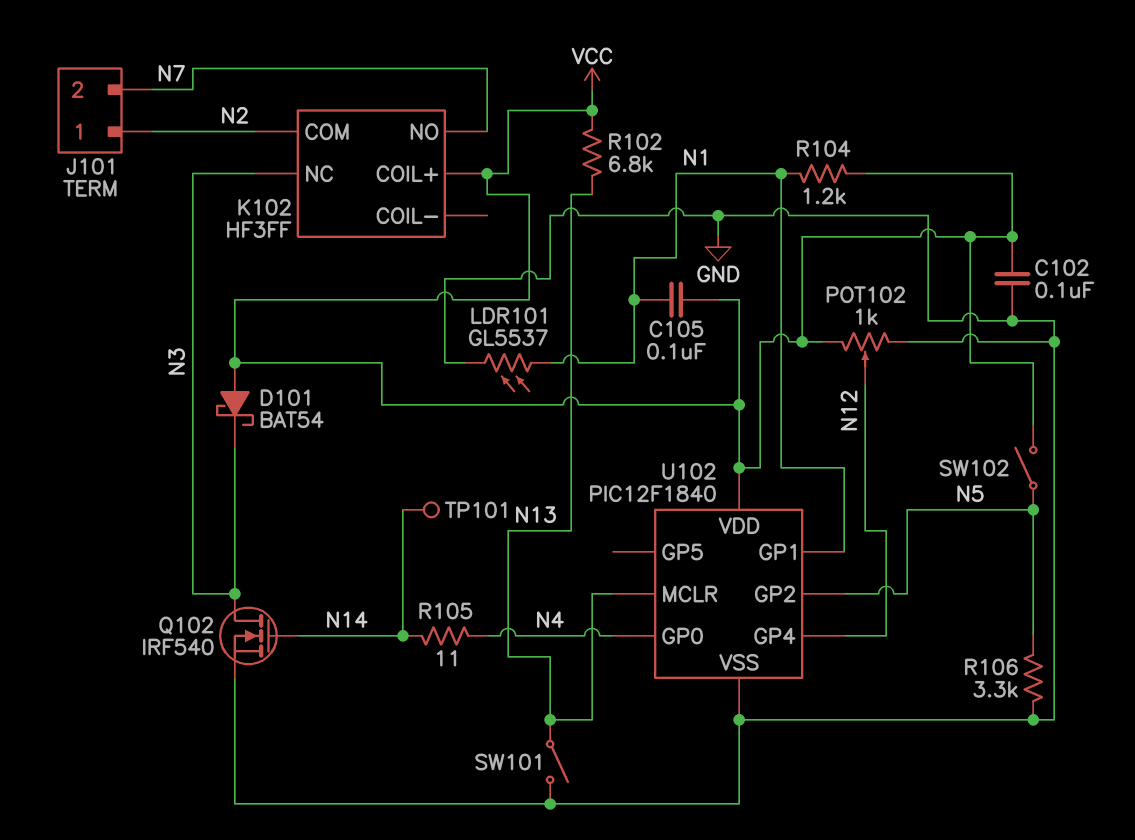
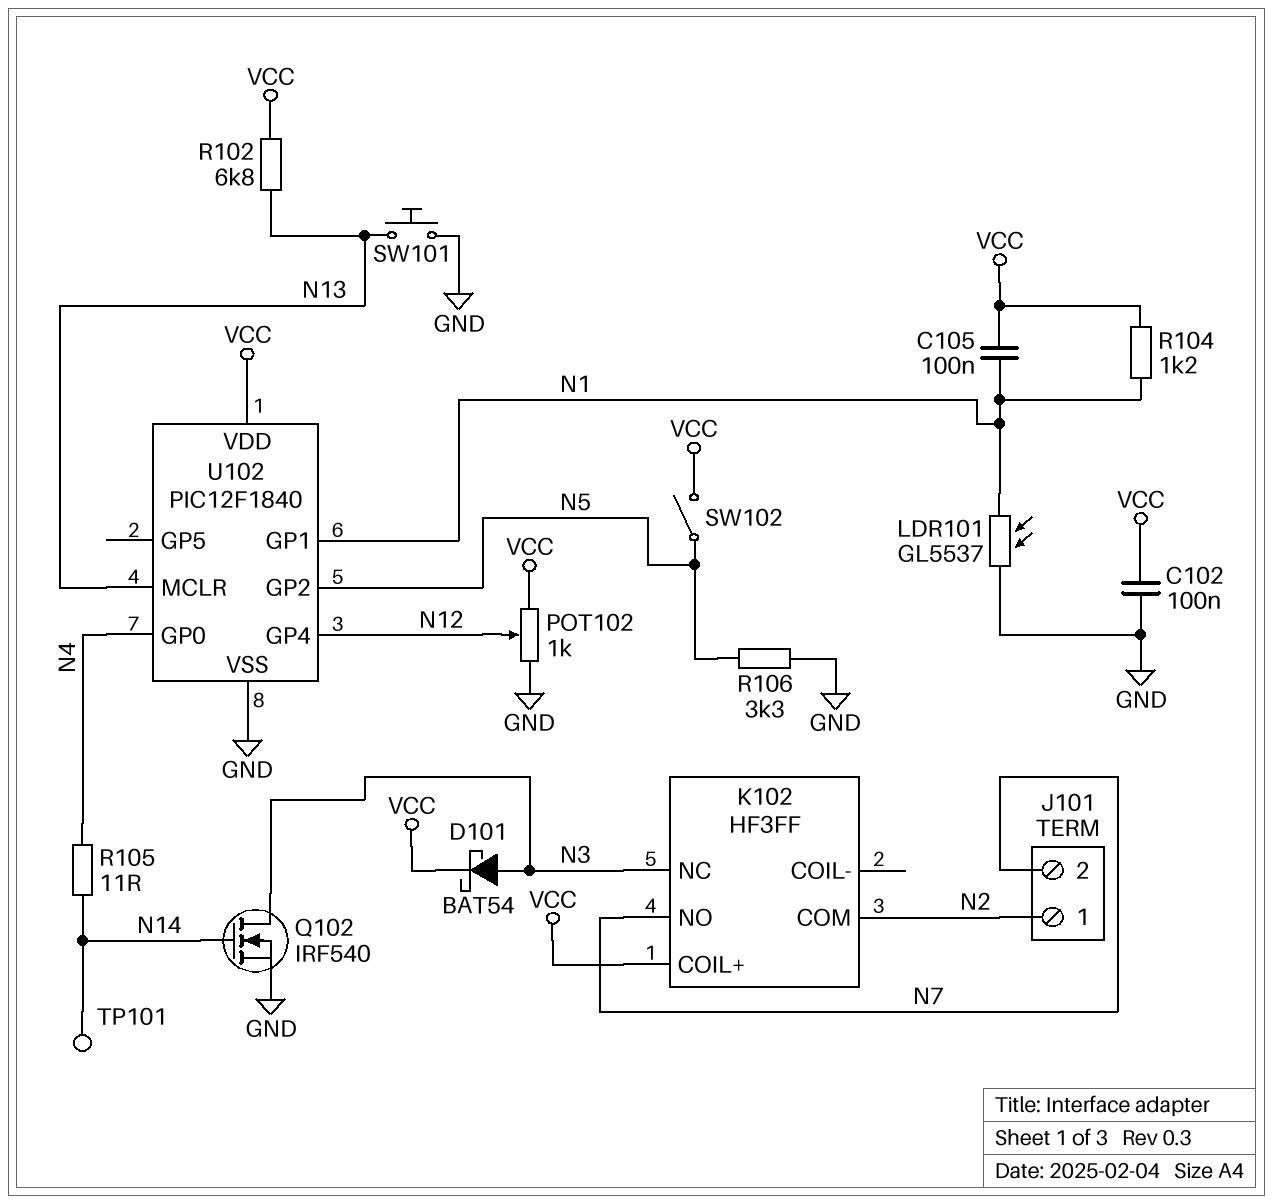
D101: schottky BAT54 (A VCC, K N3) -> schottky BAT54 (A N3, K VCC)
SW101: switch (GND, N13) -> button (GND, N13)

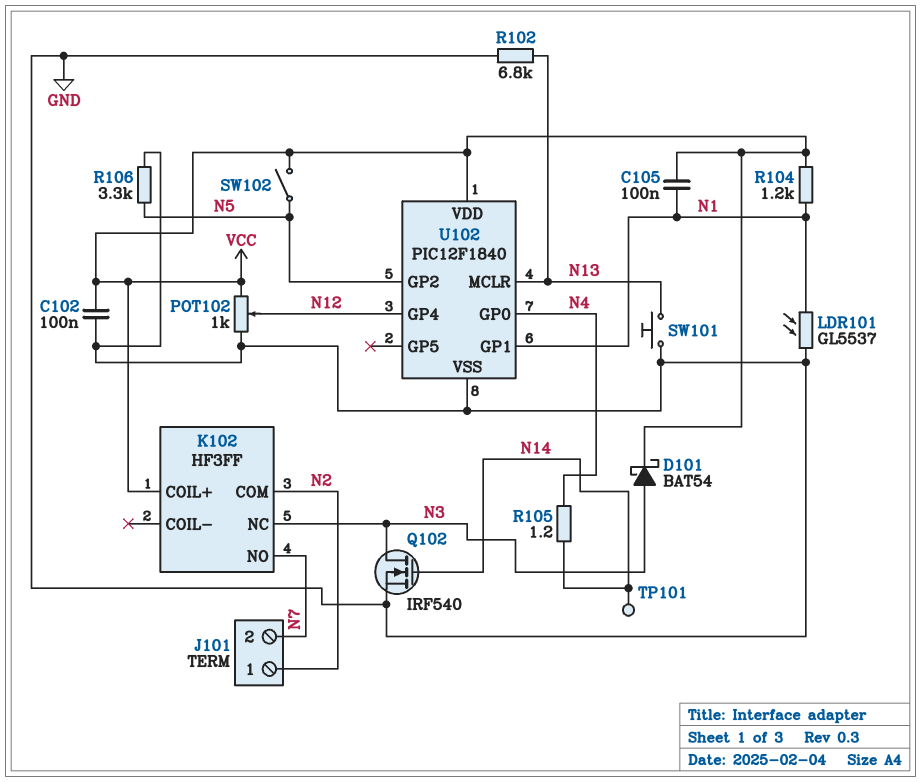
R102: 6.8k (N13, VCC) -> 6.8k (GND, N13)
R105: 11 (N4, N14) -> 1.2 (N4, N14)

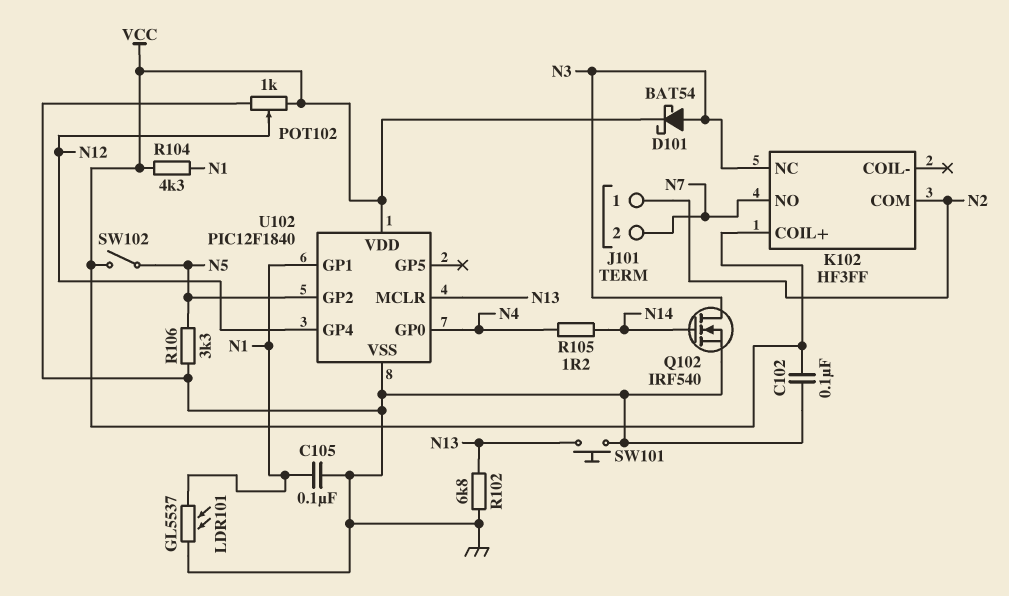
C105: 100nF (N1, VCC) -> 100nF (GND, N1)
R104: 1.2k (N1, VCC) -> 4.3k (N1, VCC)
TP101: test point (N14) -> none

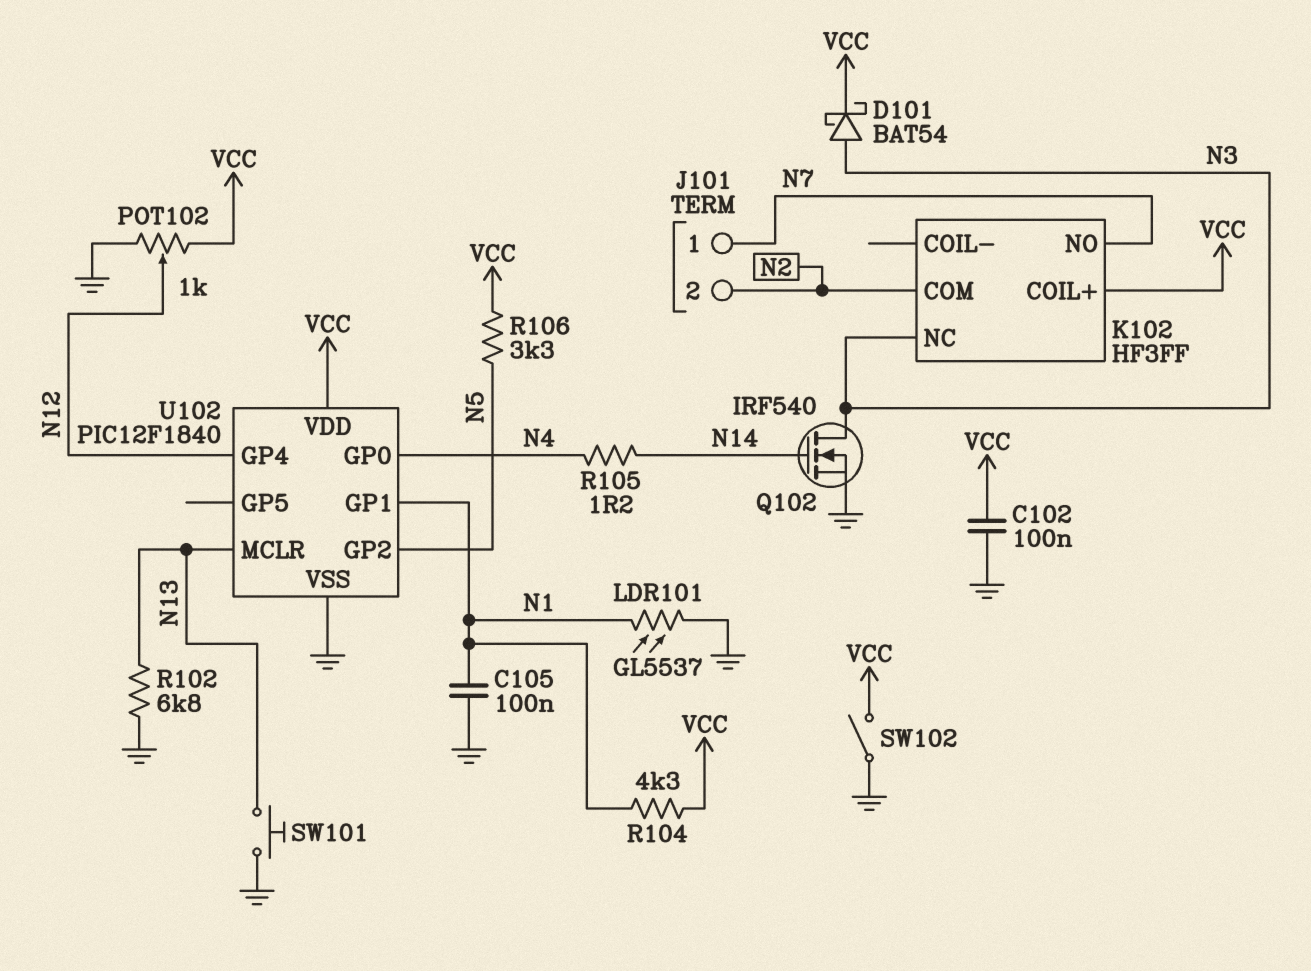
J101 pin 1: N2 -> N7
J101 pin 2: N7 -> N2
R106: 3.3k (GND, N5) -> 3.3k (N5, VCC)
SW102: switch (N5, VCC) -> switch (GND, VCC)

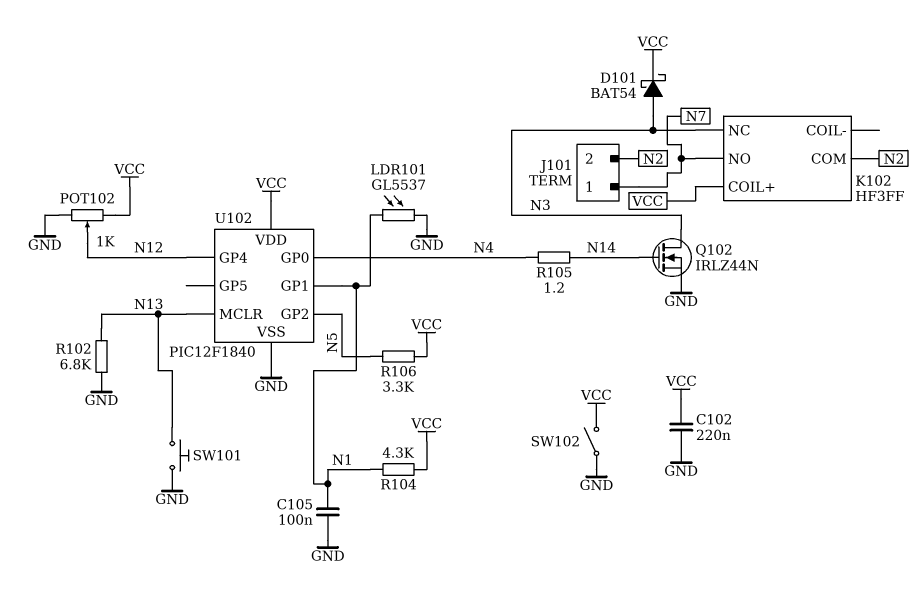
C102: 100nF (GND, VCC) -> 220nF (GND, VCC)
Q102: NMOS IRF540 (G N14, D N3, S GND) -> NMOS IRLZ44N (G N14, D N3, S GND)

